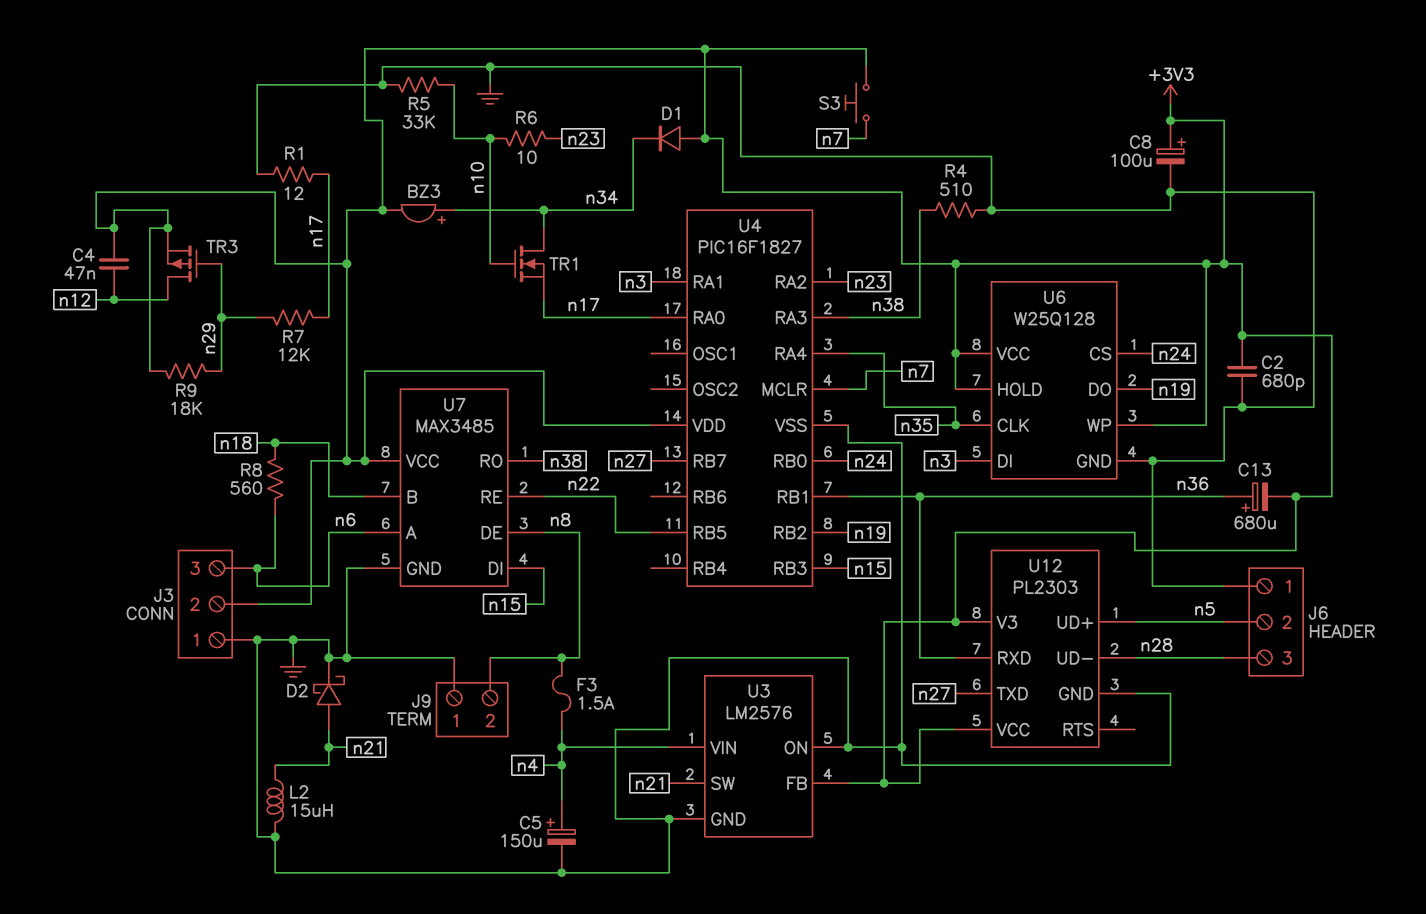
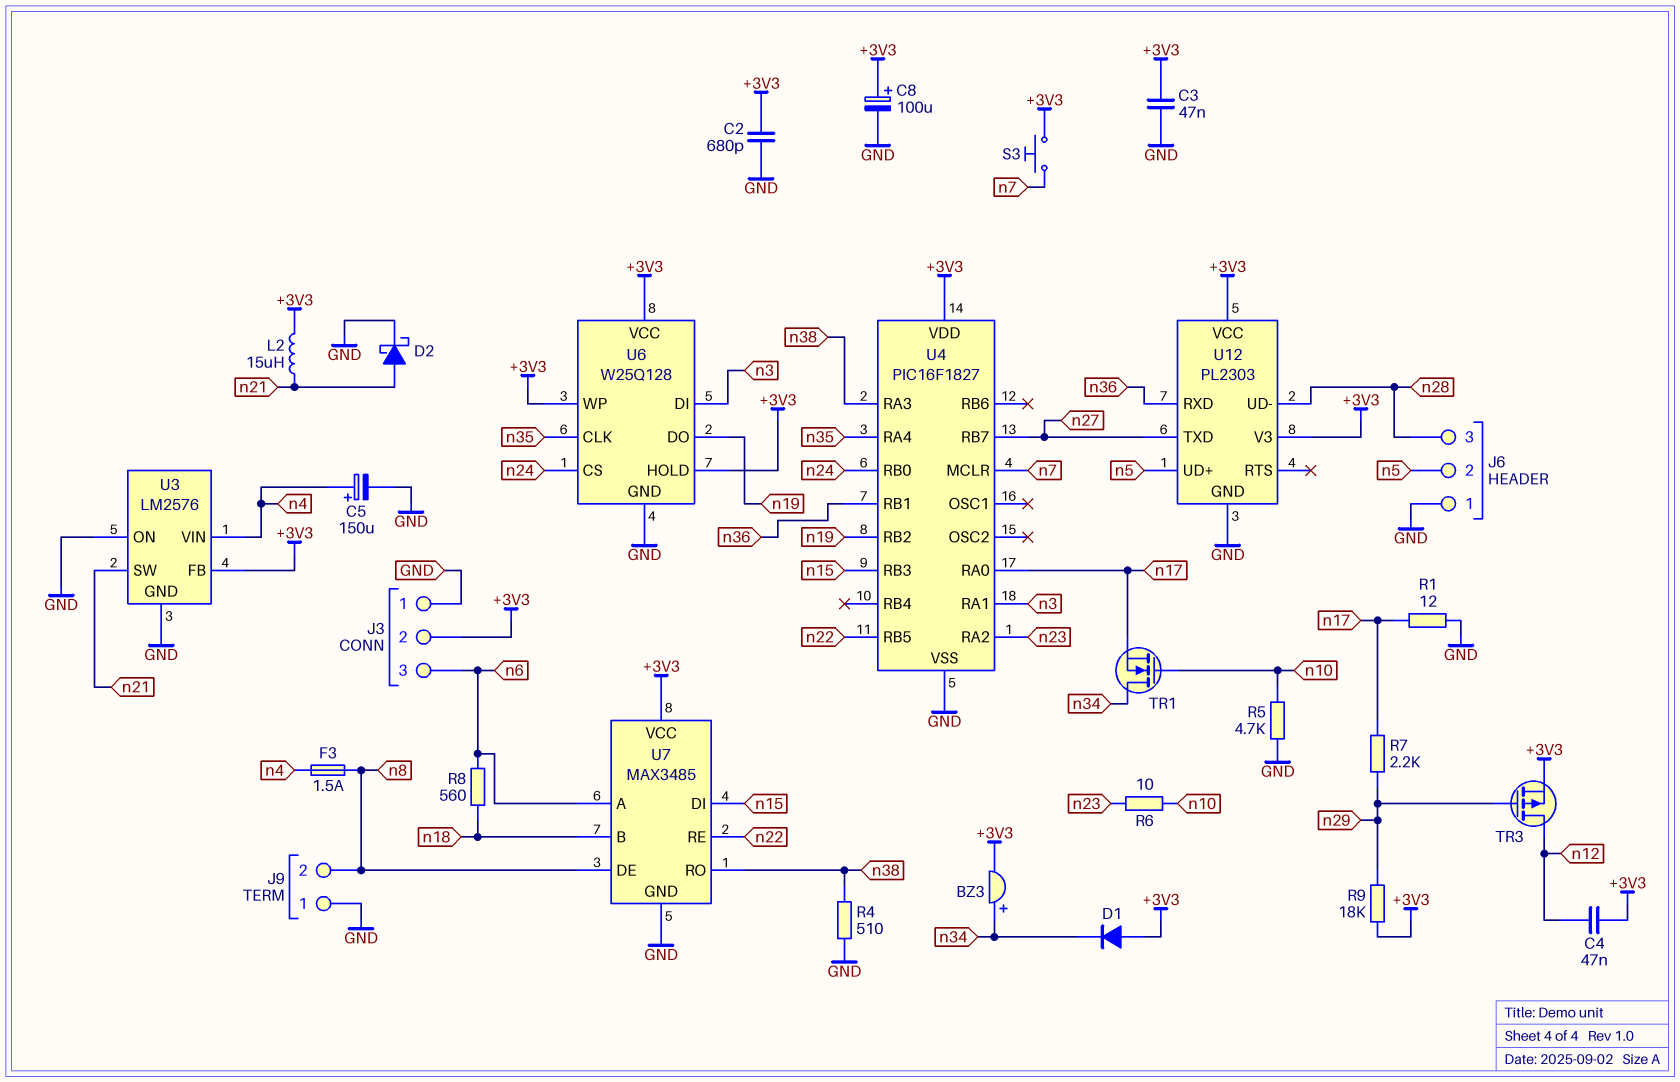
C3: none -> 47nF (+3V3, GND)
C13: 680uF (plus n36, minus +3V3) -> none
L2: 15uH (GND, n21) -> 15uH (+3V3, n21)
R5: 33k (GND, n10) -> 4.7k (GND, n10)
R7: 12k (n17, n29) -> 2.2k (n17, n29)

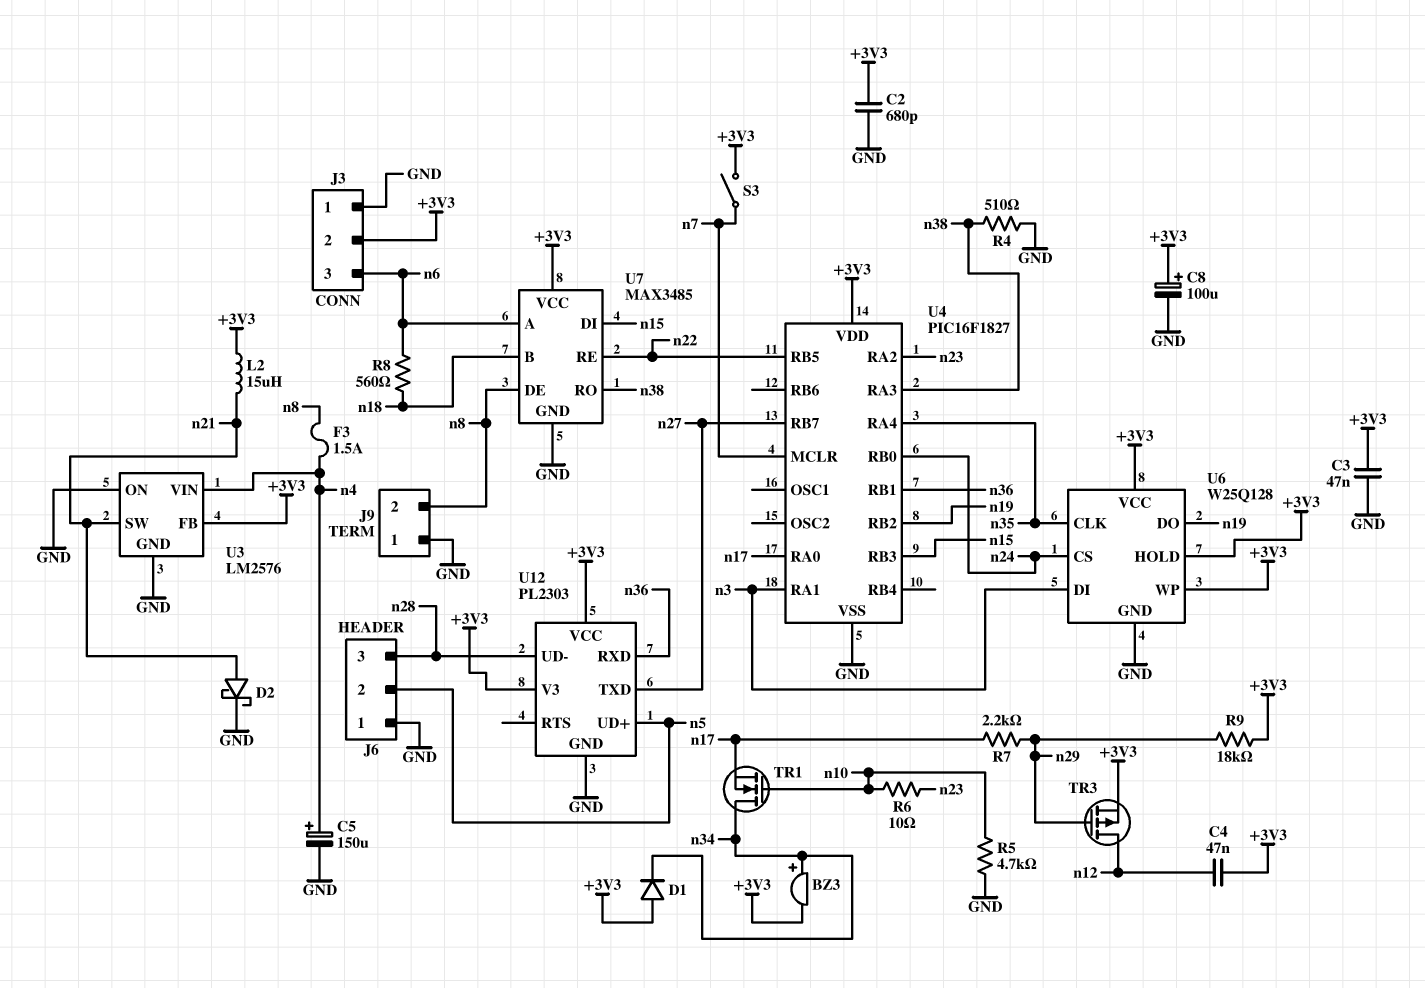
R1: 12 (GND, n17) -> none
S3: button (+3V3, n7) -> switch (+3V3, n7)

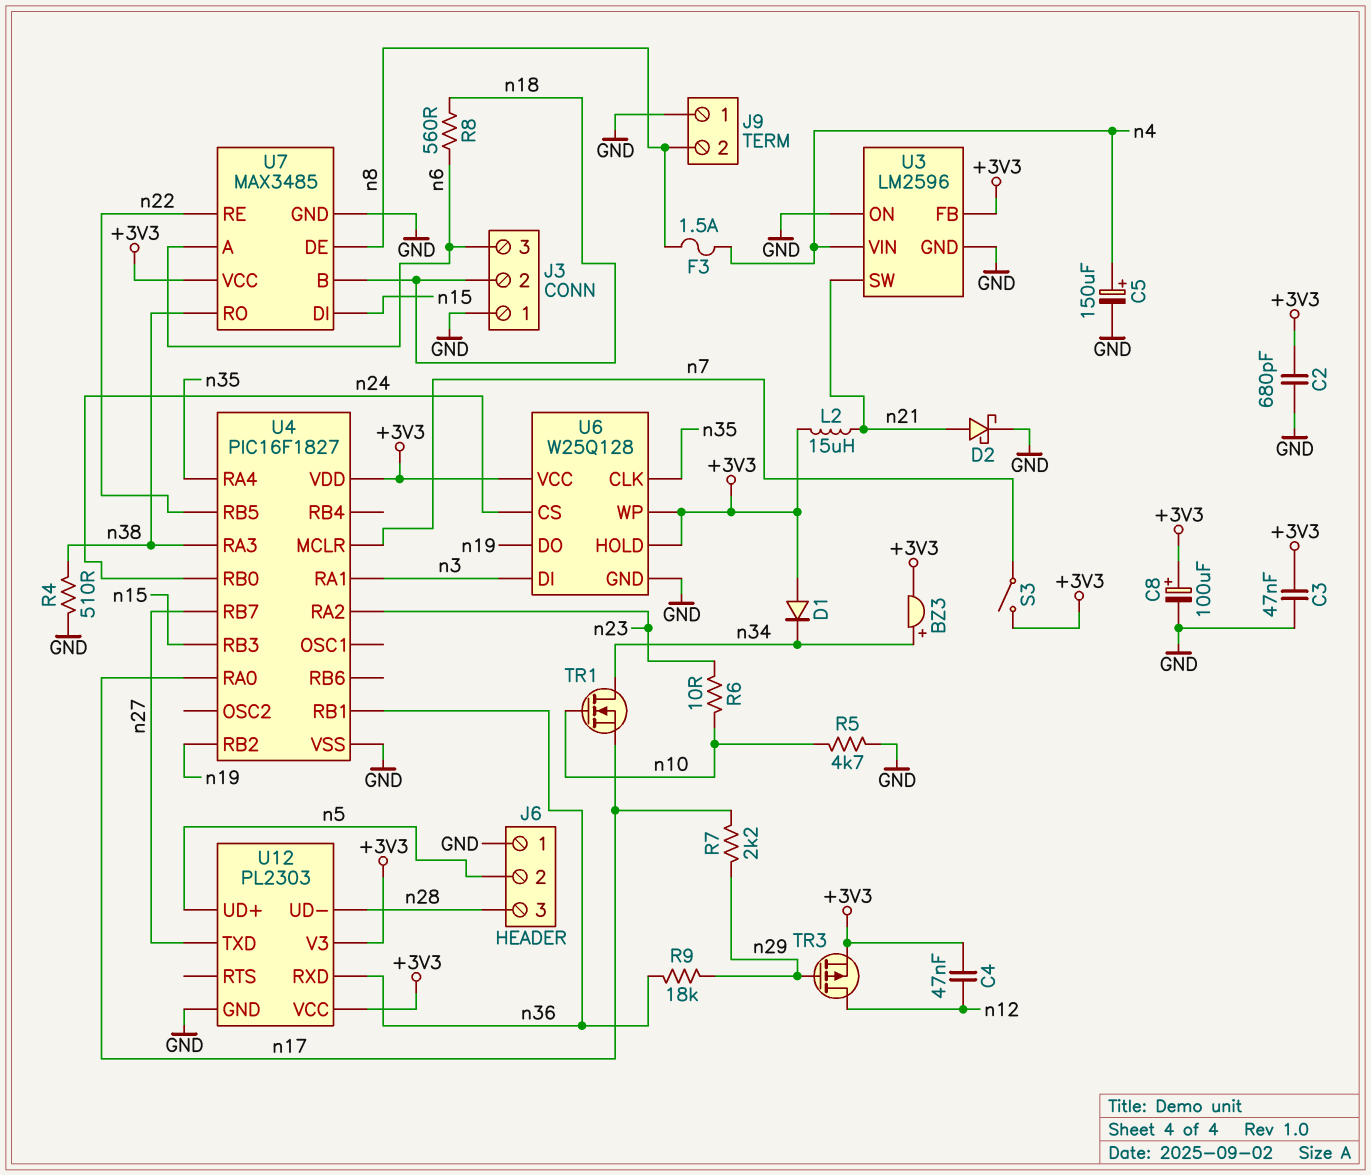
J3 pin 2: +3V3 -> n18
R9: 18k (+3V3, n29) -> 18k (n29, n36)
U3: LM2576 -> LM2596

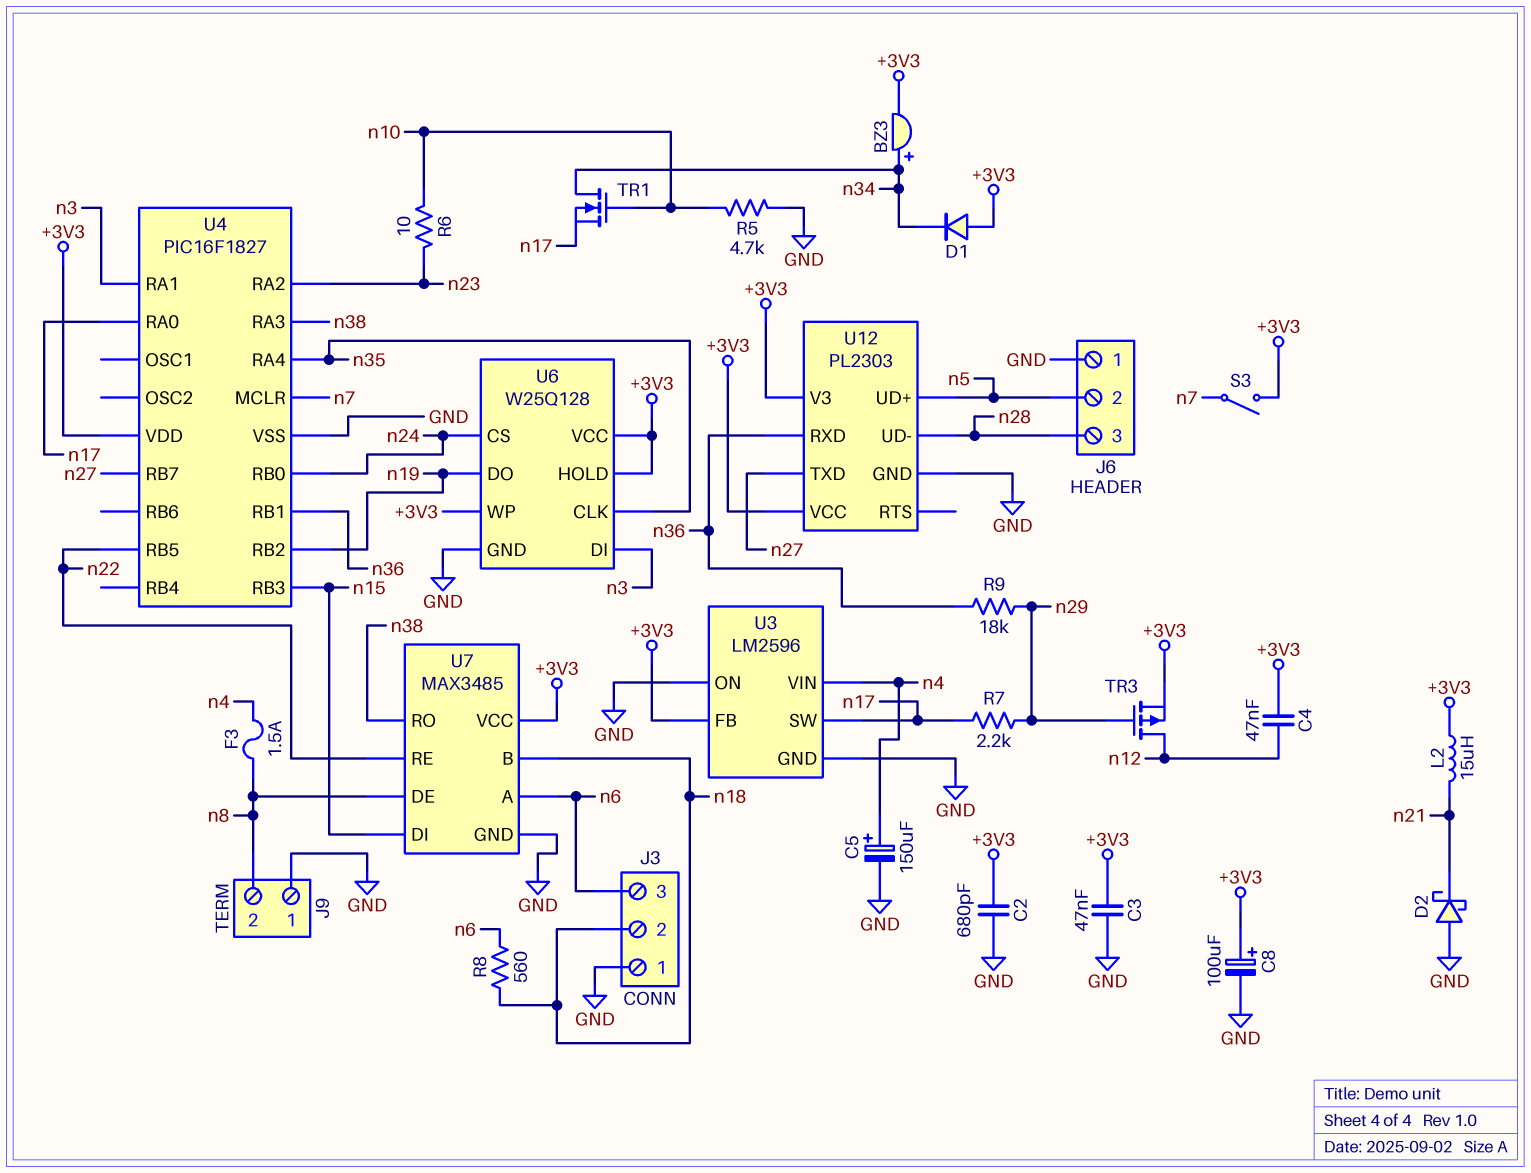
D2: schottky (A n21, K GND) -> schottky (A GND, K n21)
R4: 510 (GND, n38) -> none
U3 pin SW: n21 -> n17

